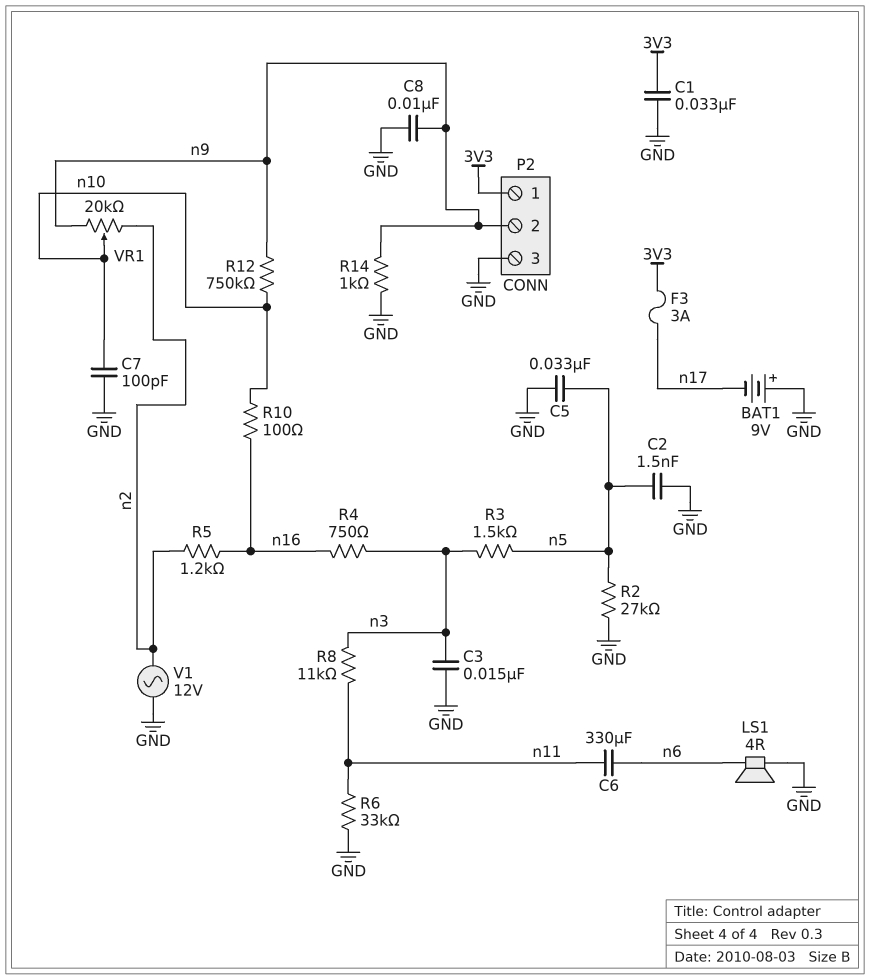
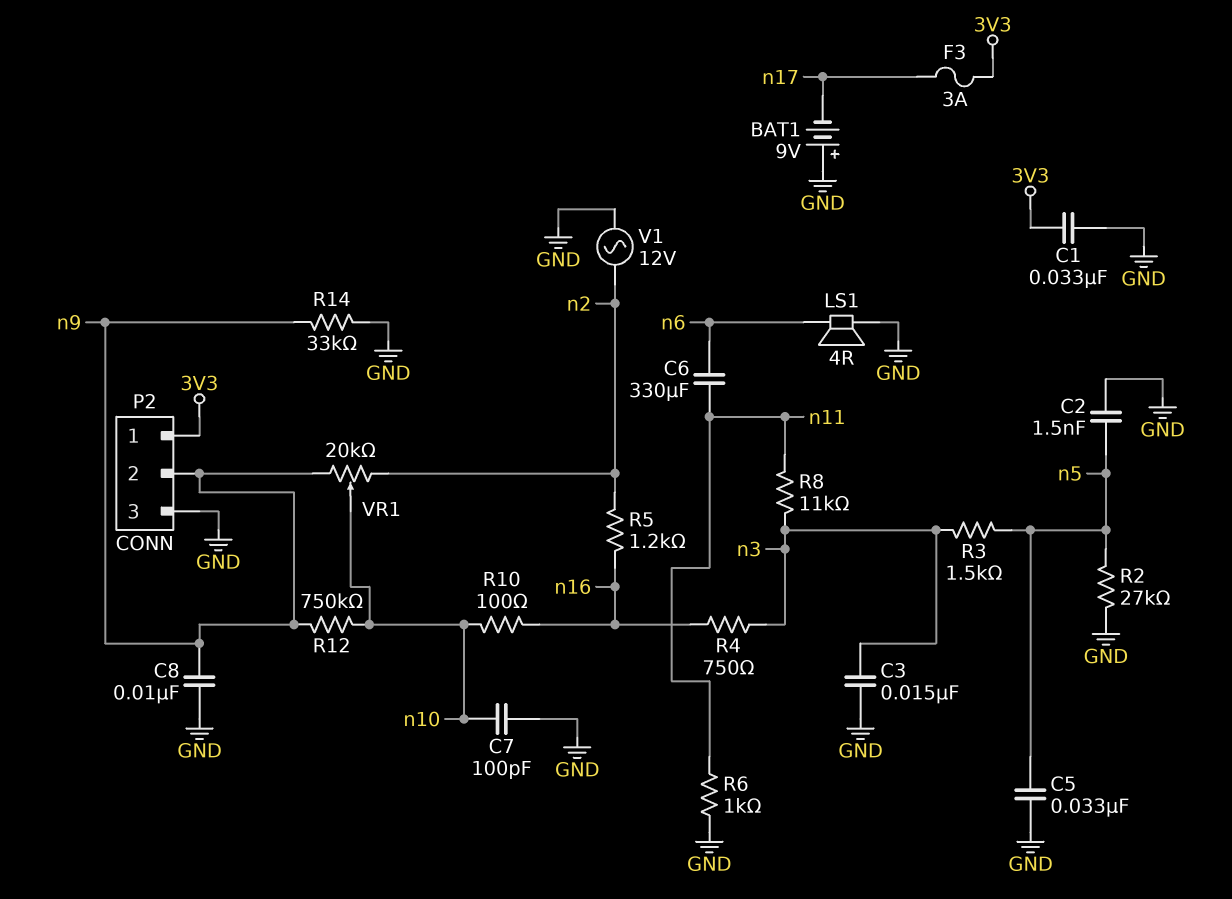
R6: 33k (GND, n11) -> 1k (GND, n11)
R14: 1k (GND, n9) -> 33k (GND, n9)

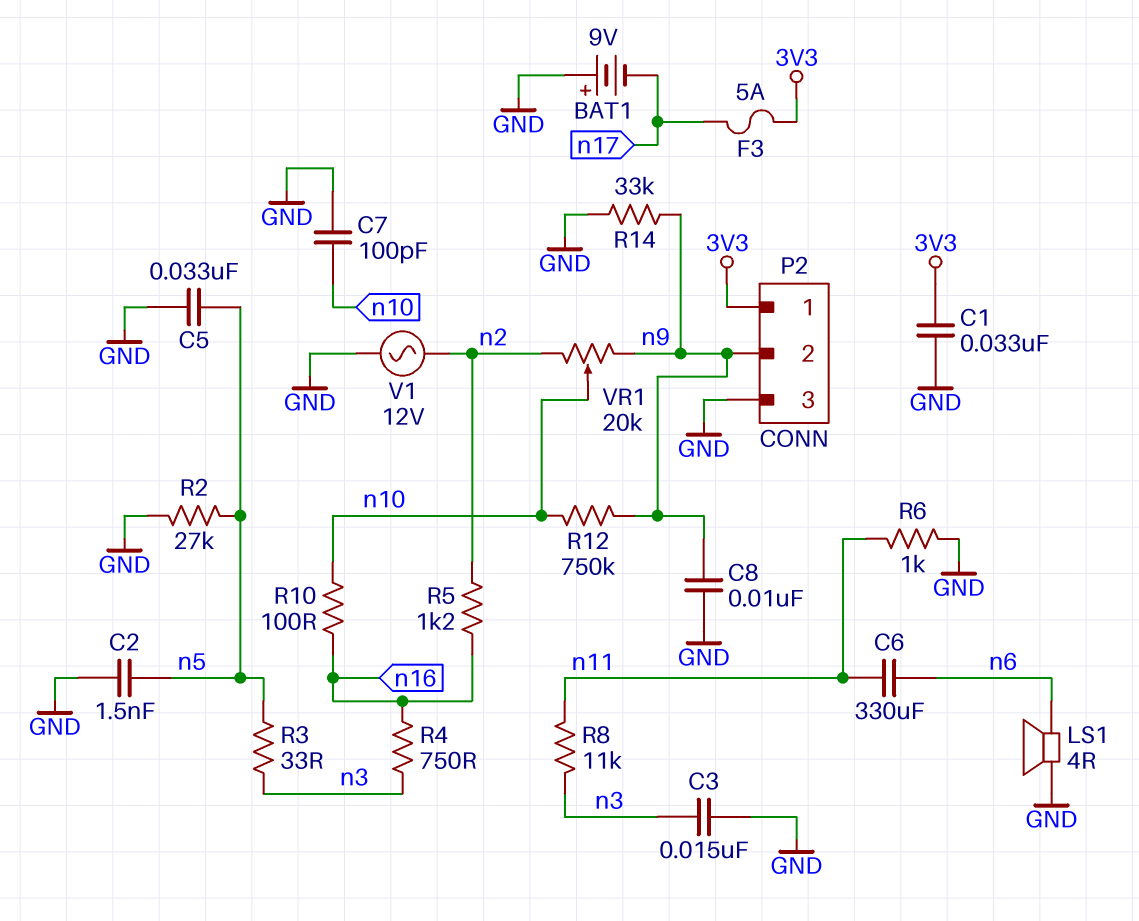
F3: 3A (3V3, n17) -> 5A (3V3, n17)
R3: 1.5k (n3, n5) -> 33 (n3, n5)

